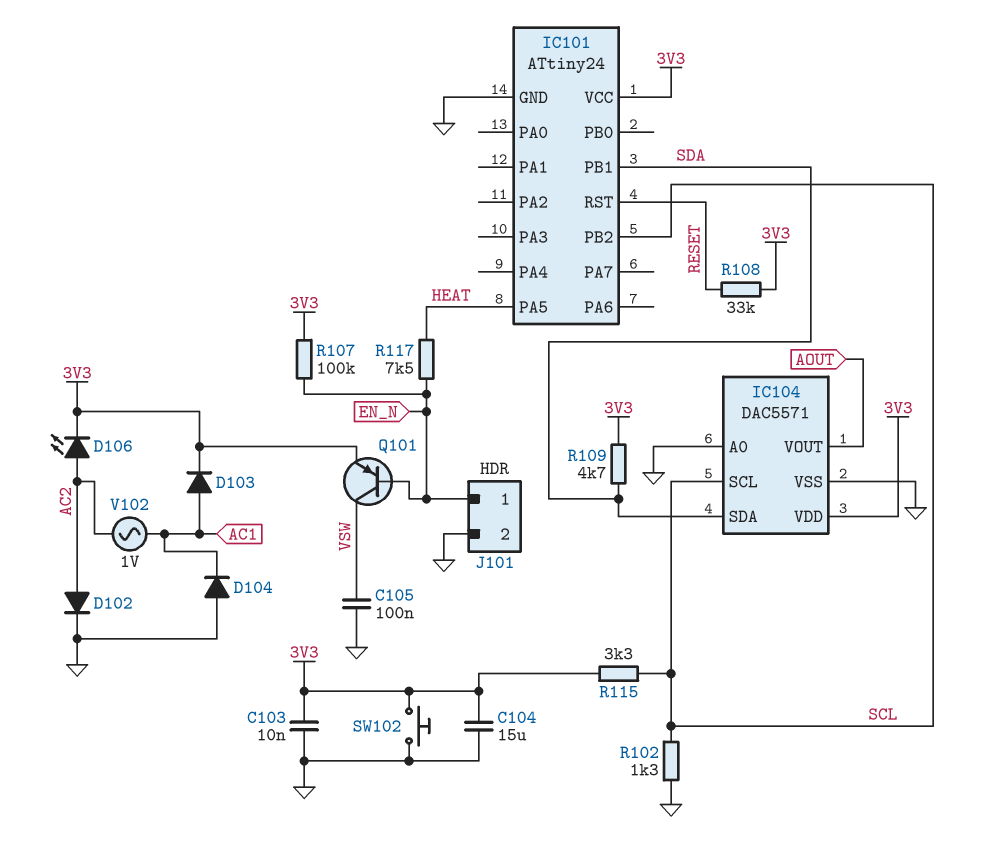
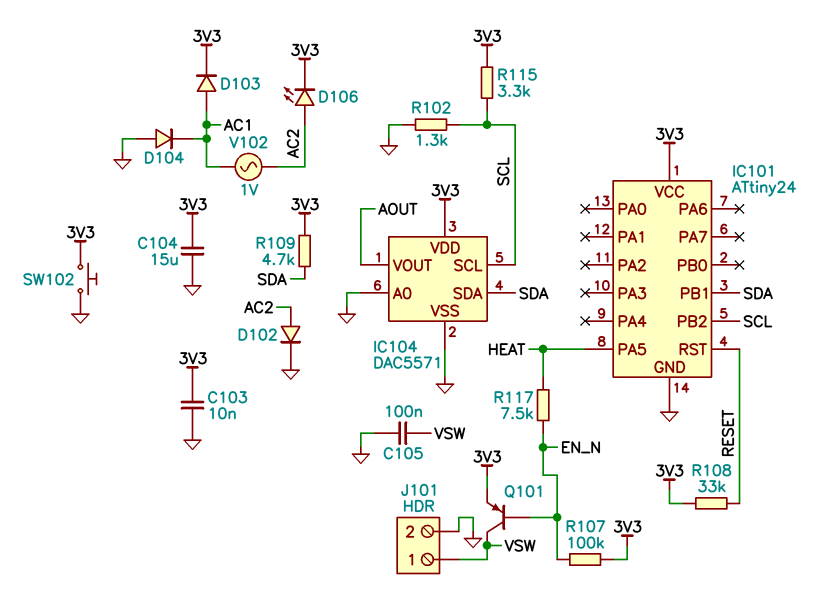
J101 pin 1: EN_N -> VSW

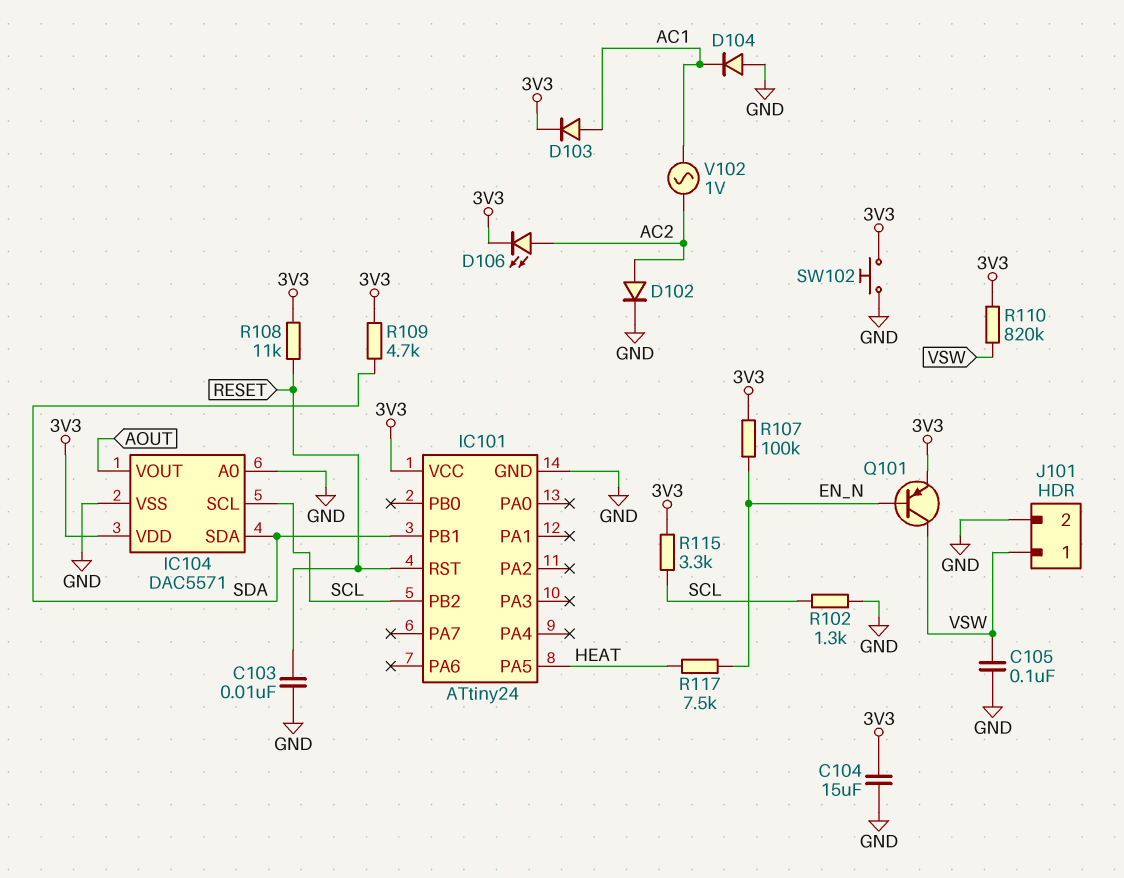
C103: 10nF (3V3, GND) -> 10nF (GND, RESET)
R108: 33k (3V3, RESET) -> 11k (3V3, RESET)
R110: none -> 820k (3V3, VSW)

